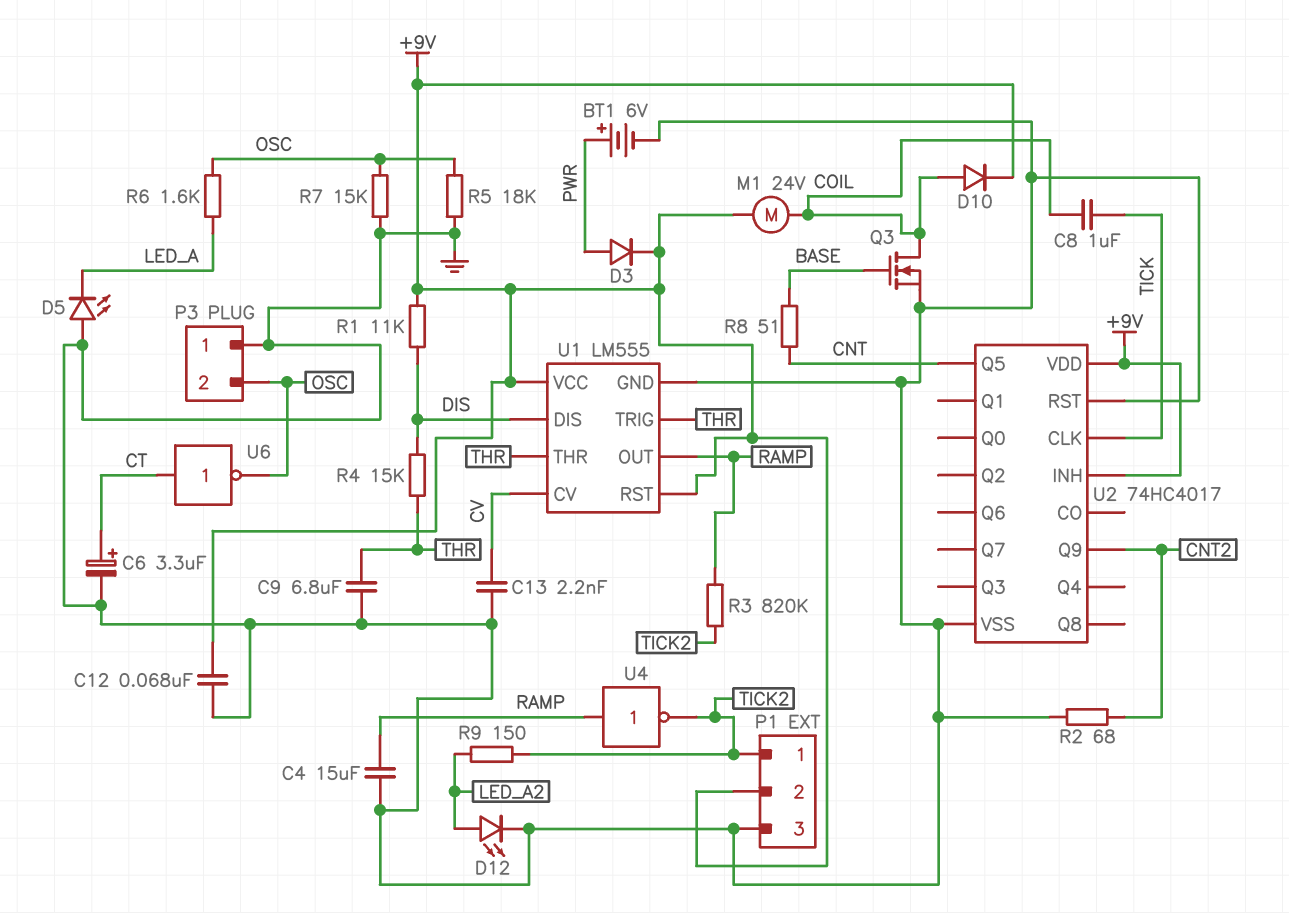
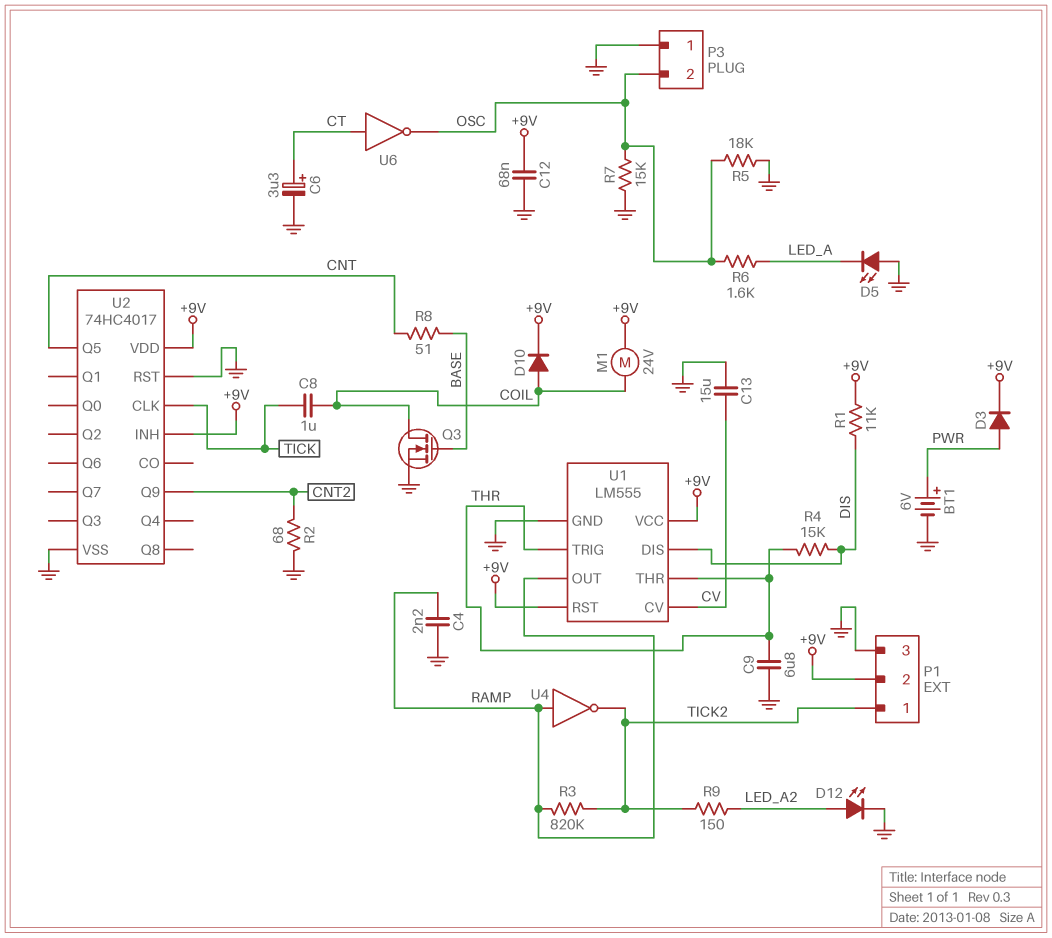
C4: 15uF (GND, RAMP) -> 2.2nF (GND, RAMP)
C13: 2.2nF (CV, GND) -> 15uF (CV, GND)

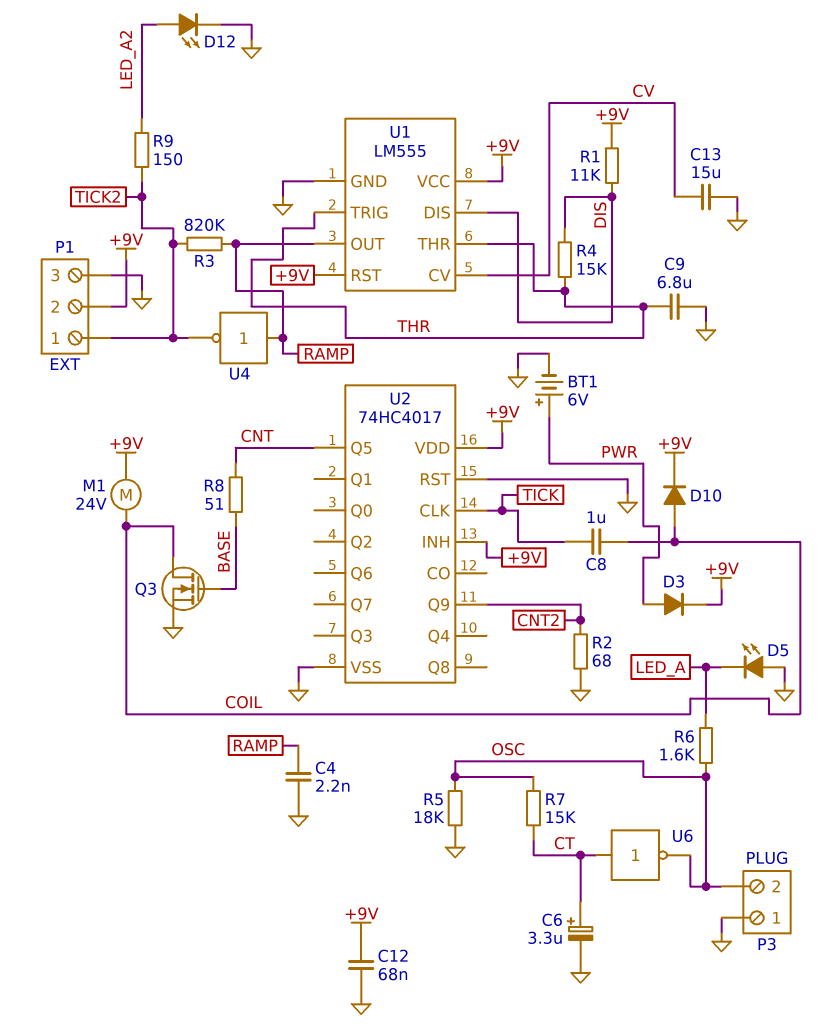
R7: 15k (GND, OSC) -> 15k (CT, OSC)

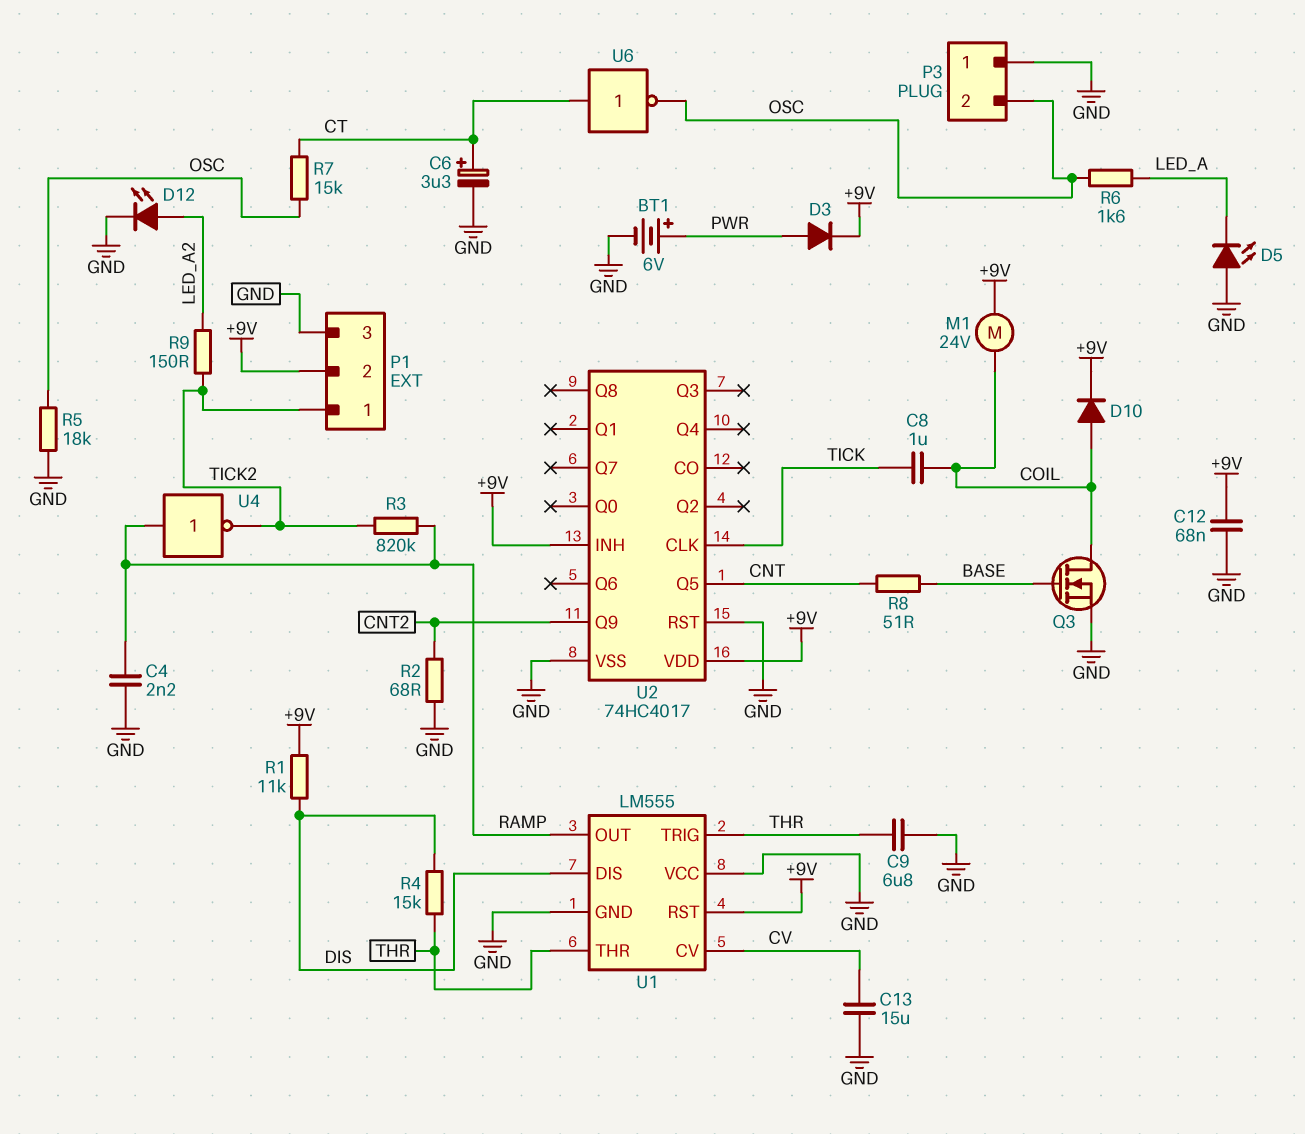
U1 pin VCC: +9V -> GND

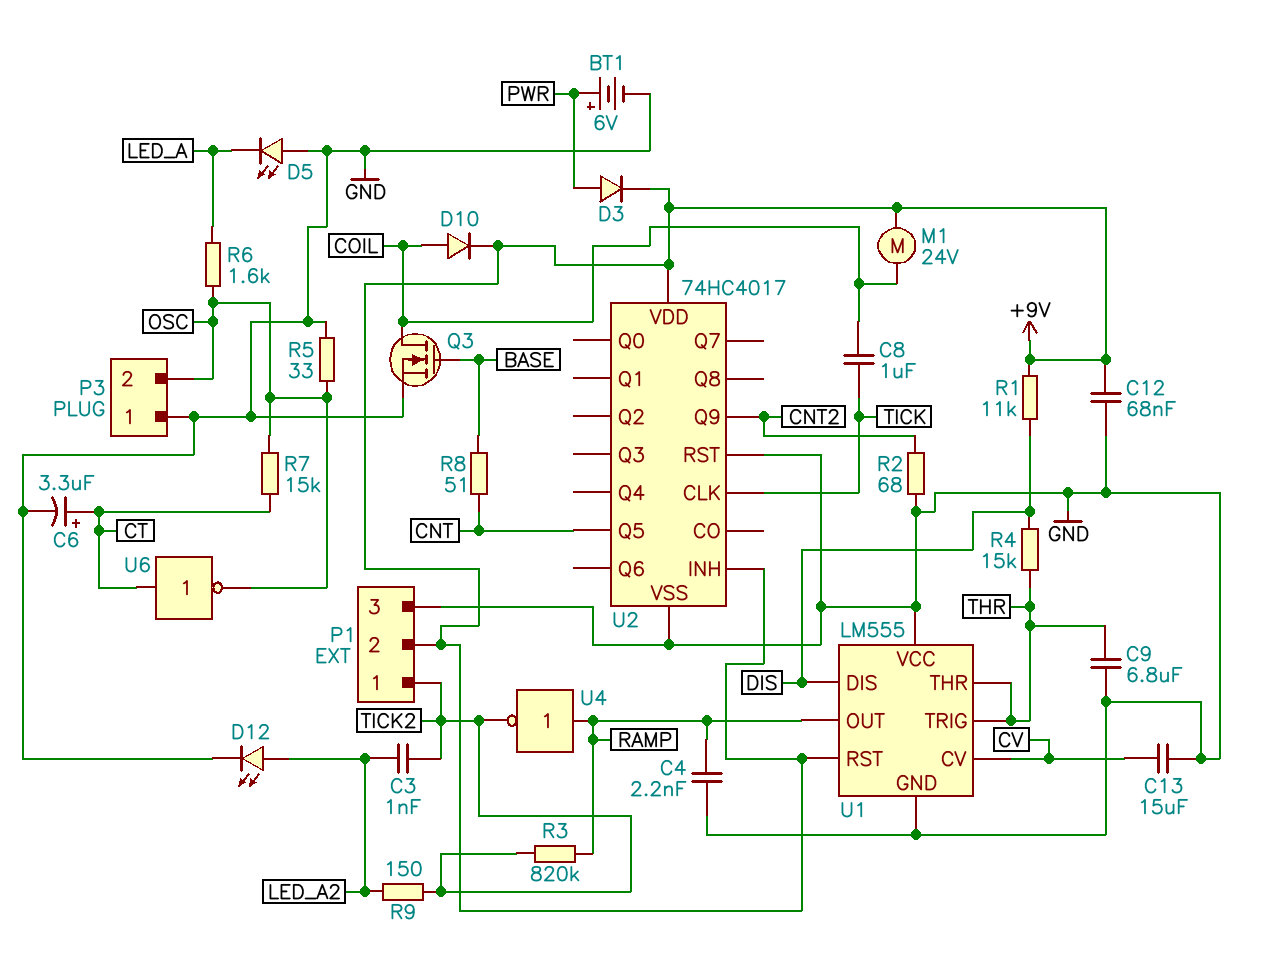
C3: none -> 1nF (LED_A2, TICK2)
R5: 18k (GND, OSC) -> 33 (GND, OSC)

